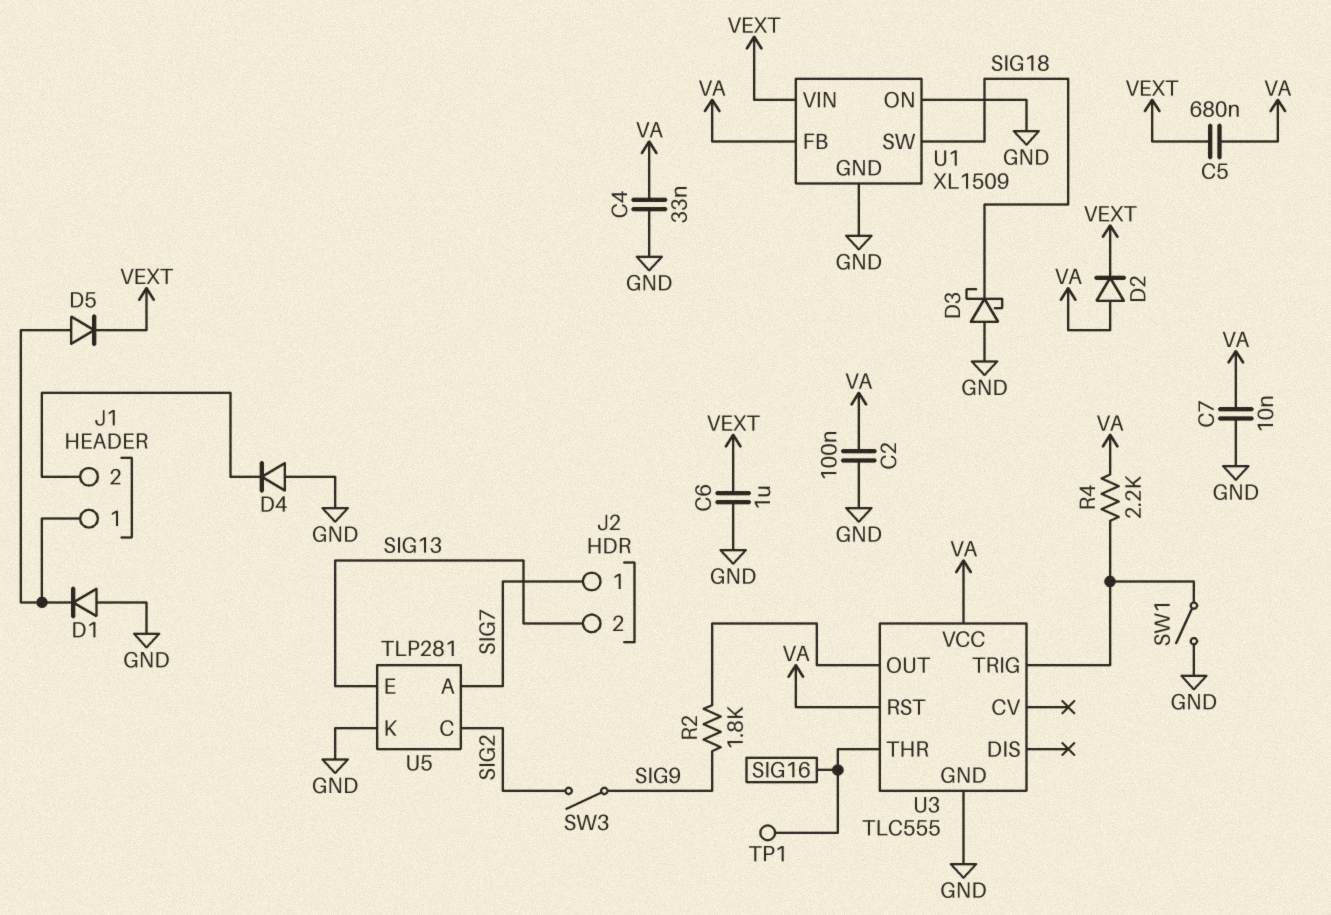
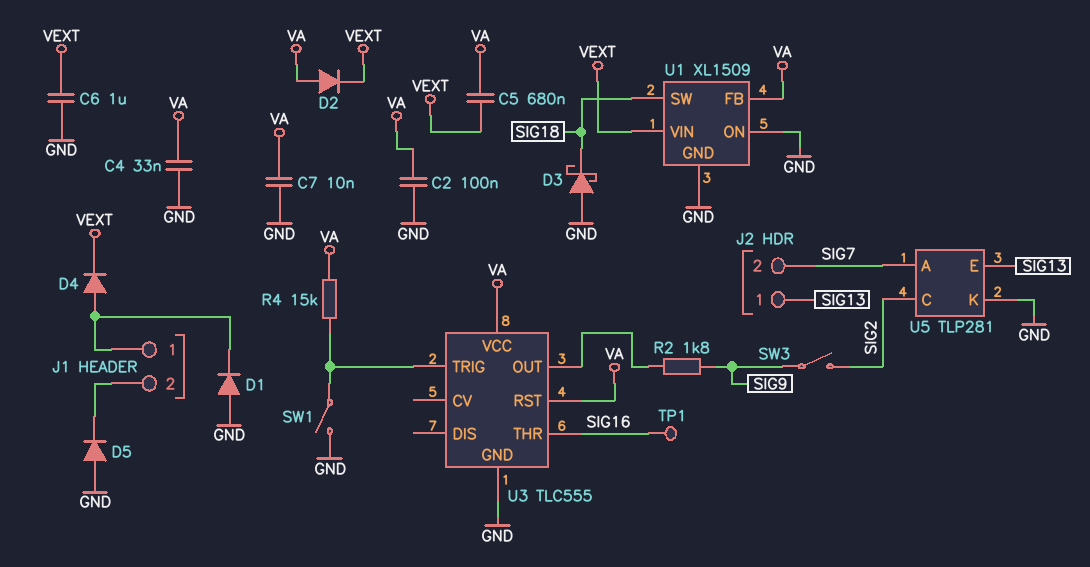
D4: diode (A GND, K J1/2) -> diode (A J1/1, K VEXT)
D5: diode (A J1/1, K VEXT) -> diode (A GND, K J1/2)
J2 pin 1: SIG7 -> SIG13
J2 pin 2: SIG13 -> SIG7
R4: 2.2k (U3/TRIG, VA) -> 15k (U3/TRIG, VA)

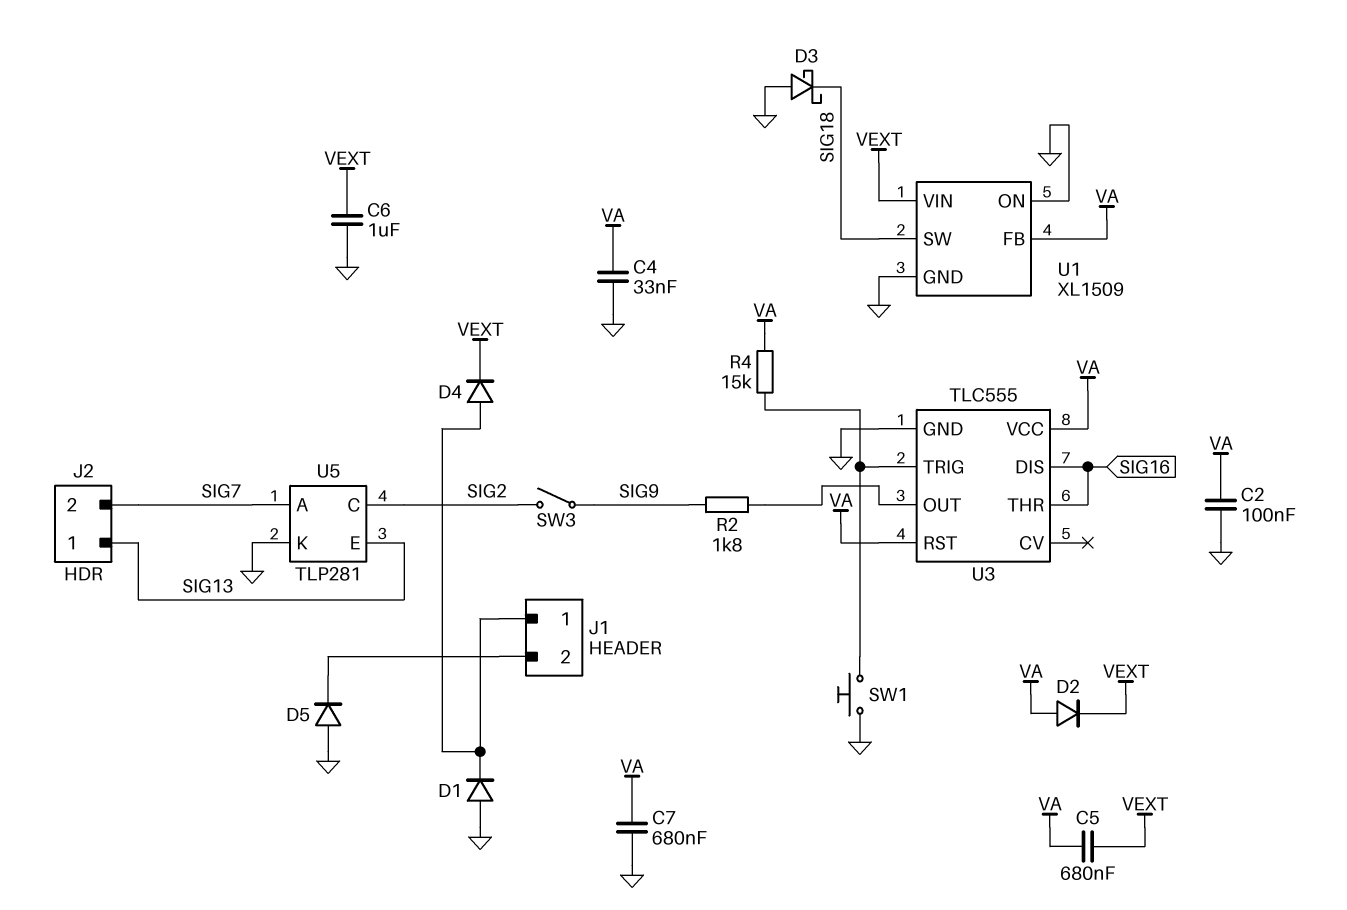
C7: 10nF (GND, VA) -> 680nF (GND, VA)
SW1: switch (GND, U3/TRIG) -> button (GND, U3/TRIG)
TP1: test point (SIG16) -> none
U3 pin DIS: none -> SIG16

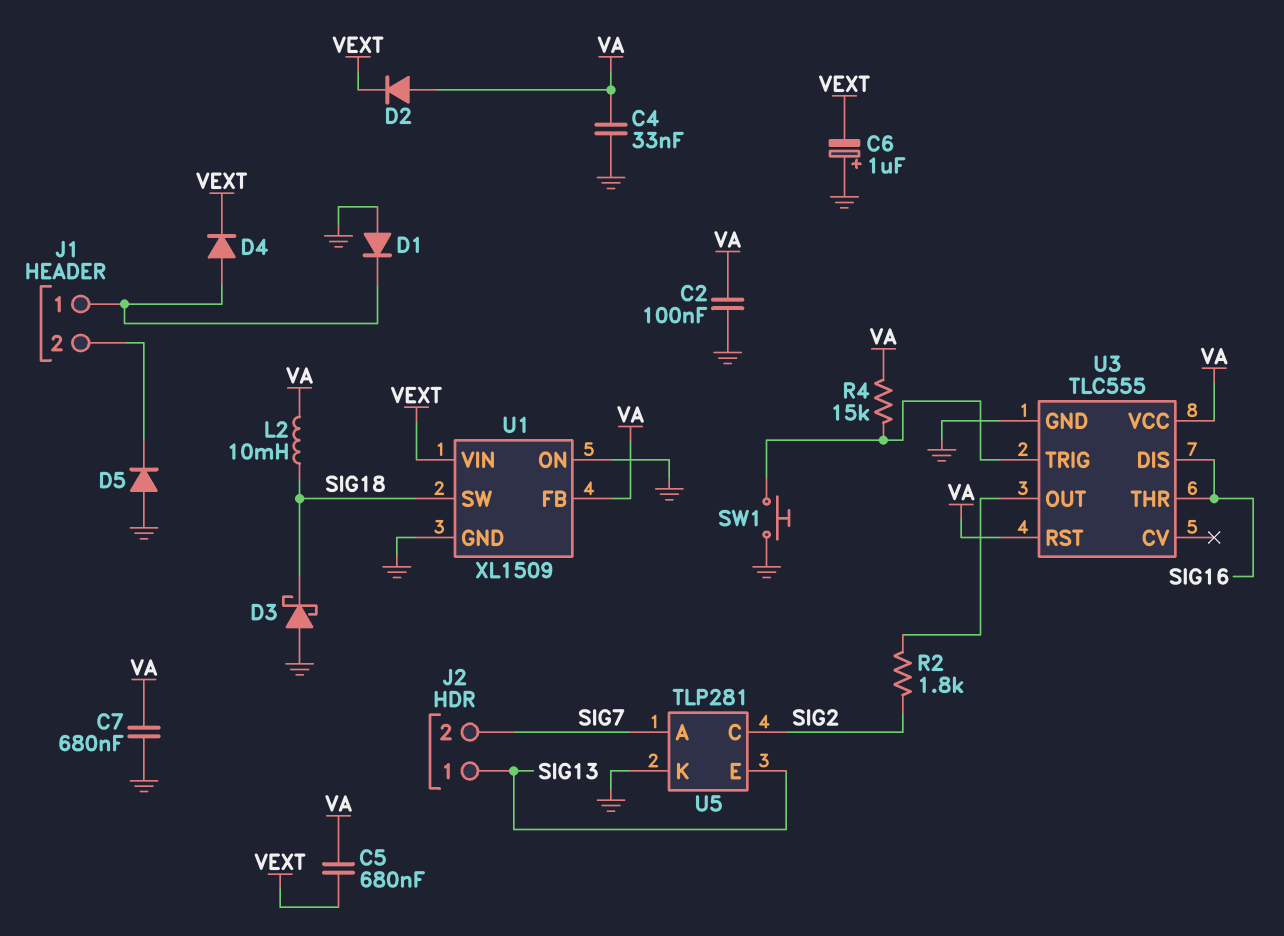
C6: 1uF (GND, VEXT) -> 1uF (plus GND, minus VEXT)
L2: none -> 10mH (SIG18, VA)
R2: 1.8k (SIG9, U3/OUT) -> 1.8k (SIG2, U3/OUT)
SW3: switch (SIG2, SIG9) -> none

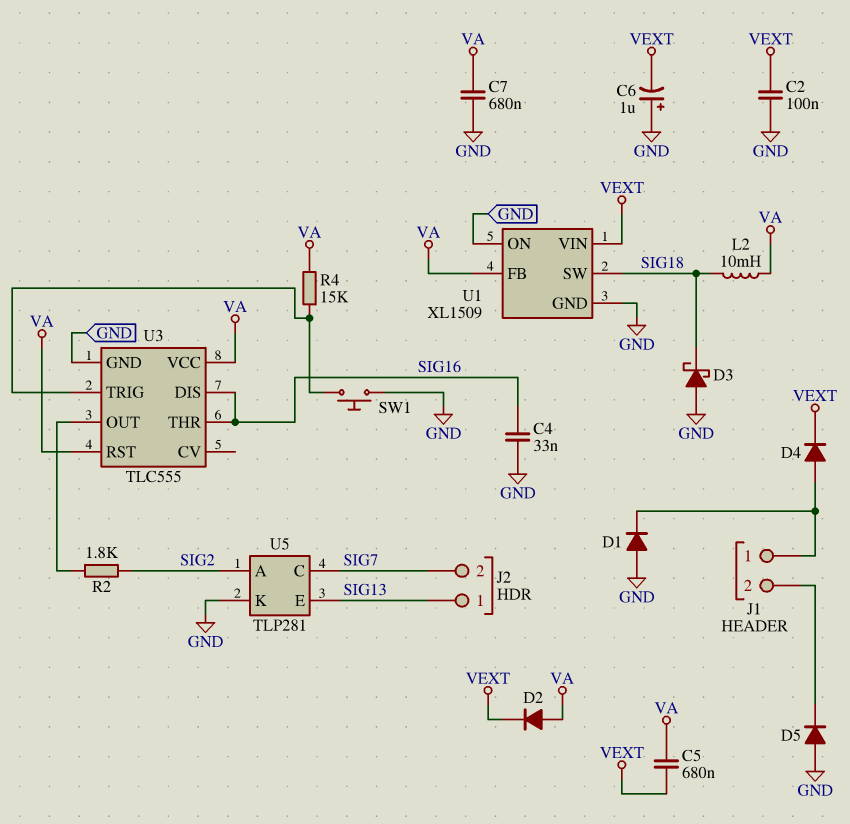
C2: 100nF (GND, VA) -> 100nF (GND, VEXT)
C4: 33nF (GND, VA) -> 33nF (GND, SIG16)
U5 pin A: SIG7 -> SIG2
U5 pin C: SIG2 -> SIG7

